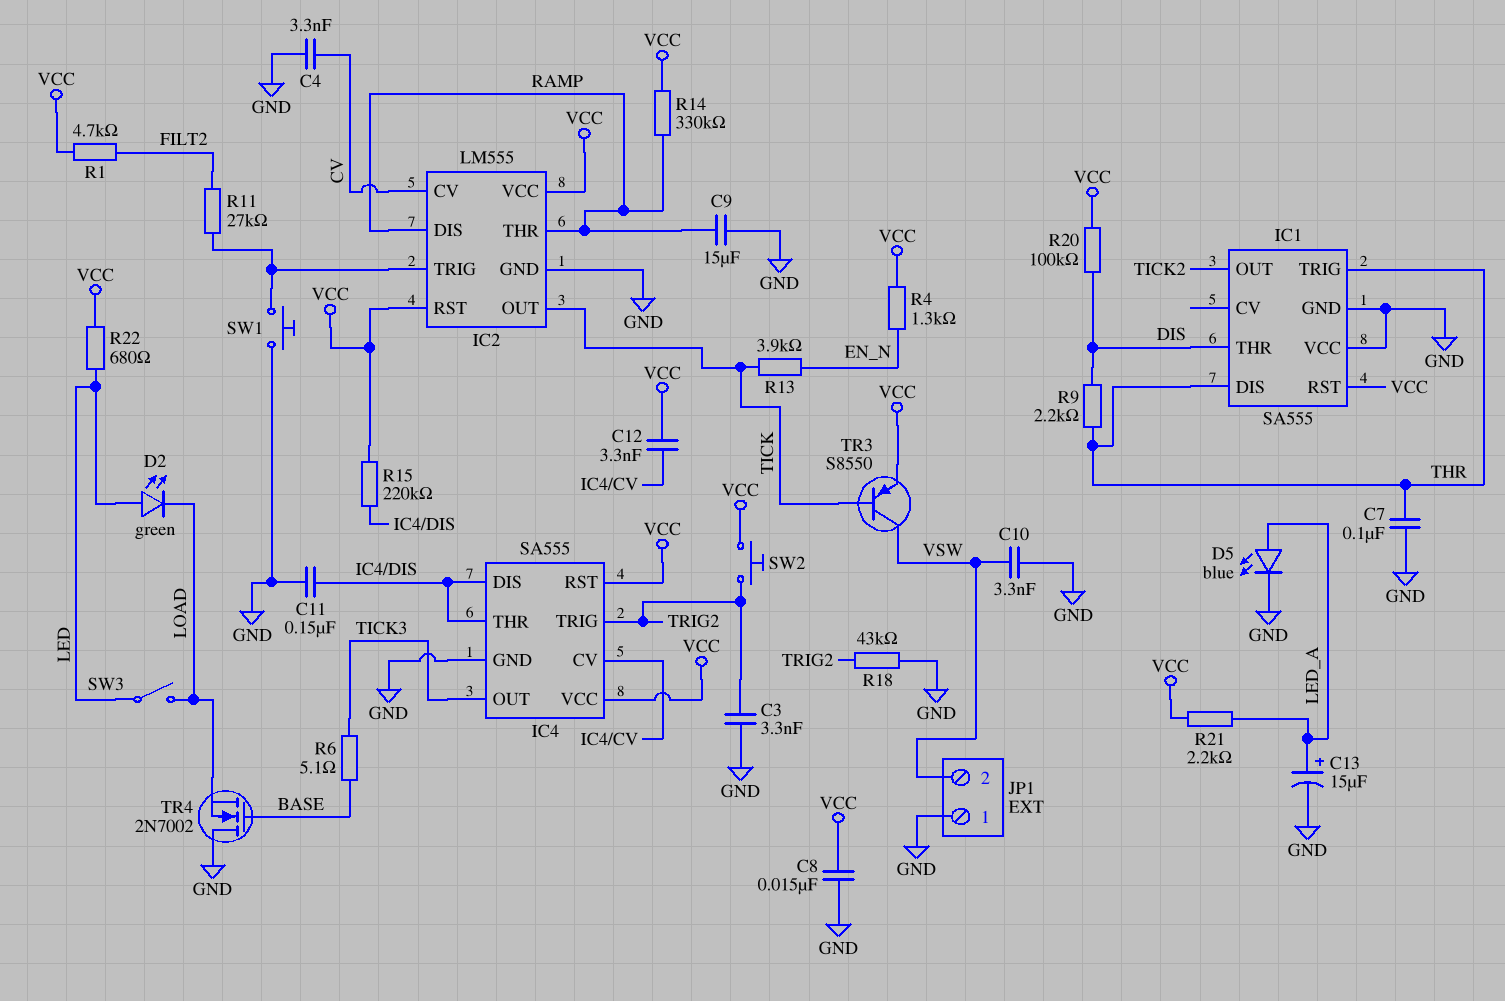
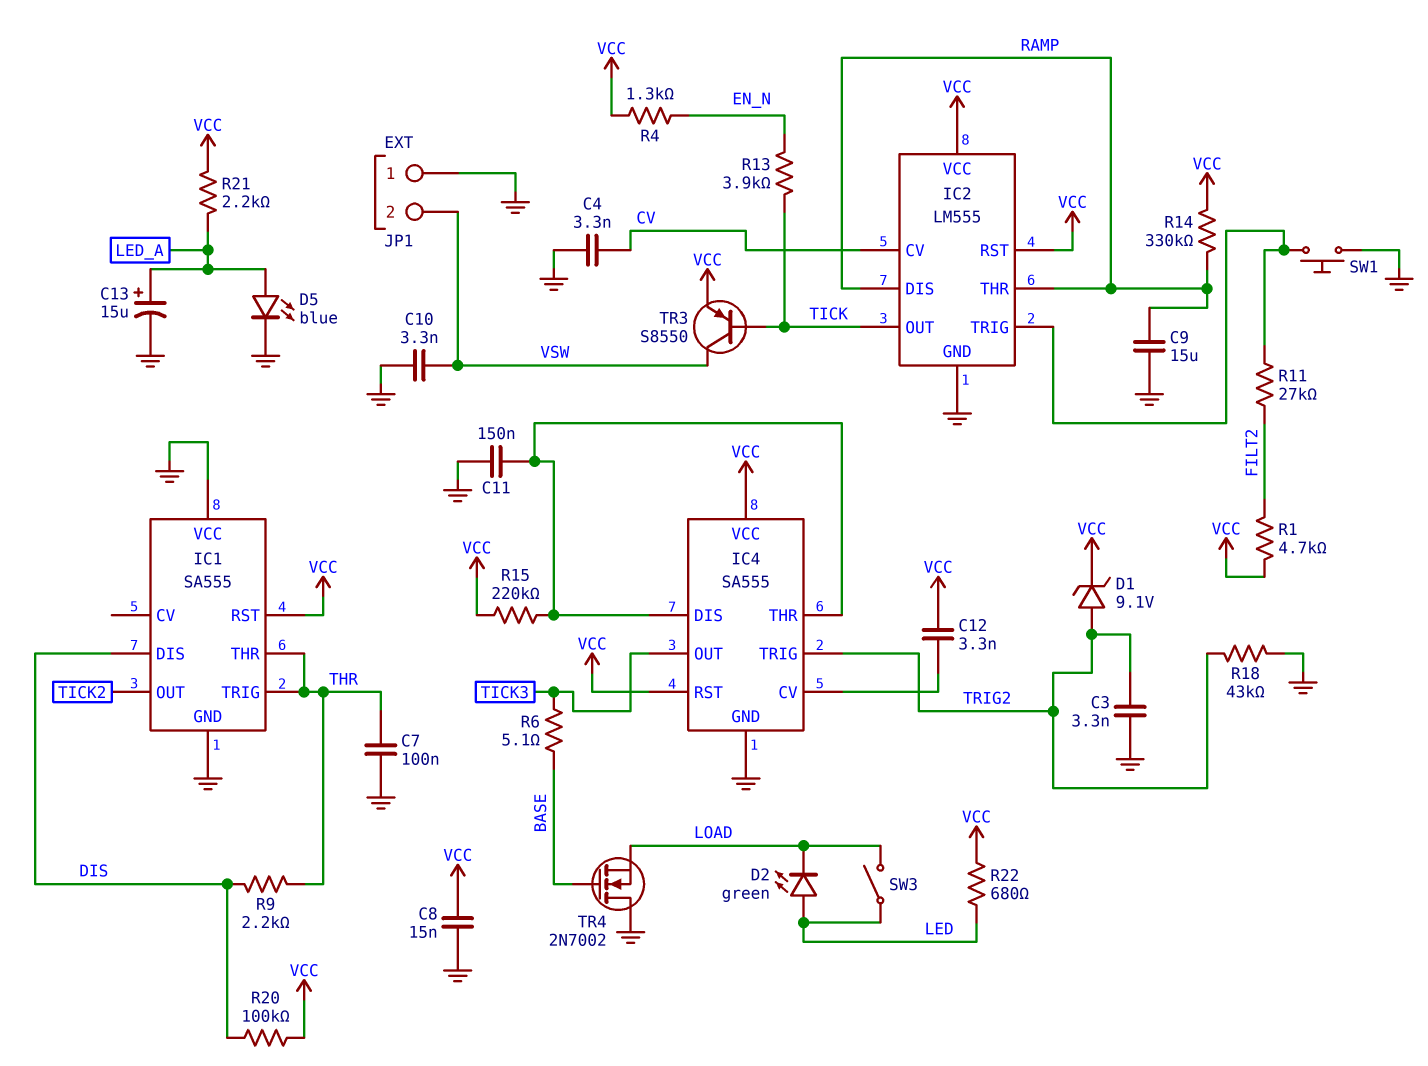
D1: none -> zener 9.1V (A TRIG2, K VCC)
IC1 pin DIS: THR -> DIS
IC1 pin THR: DIS -> THR
SW2: button (TRIG2, VCC) -> none

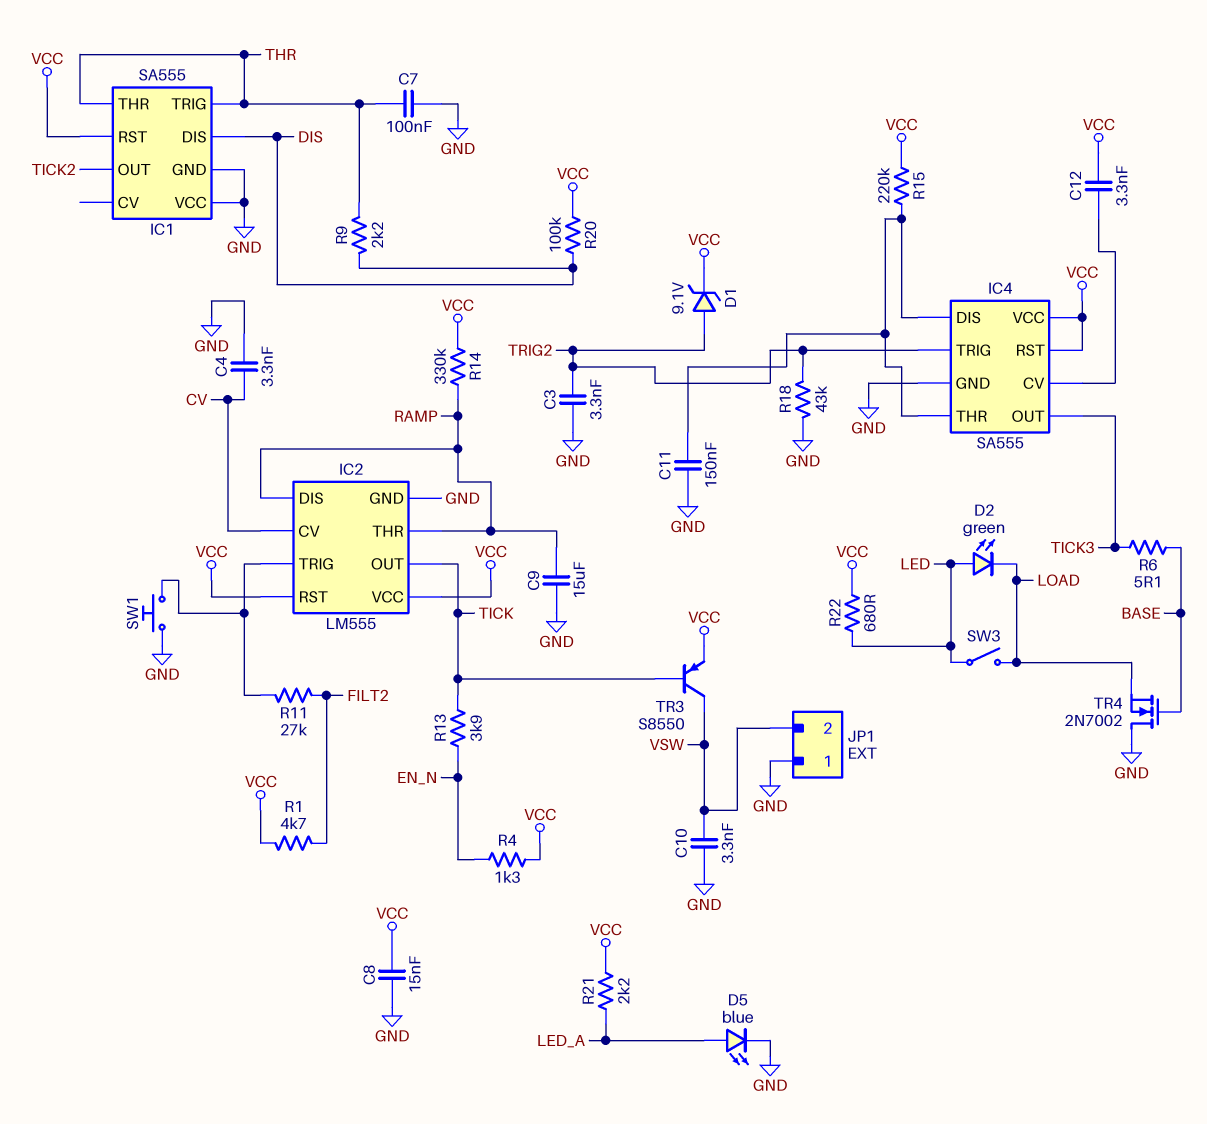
C13: 15uF (plus LED_A, minus GND) -> none

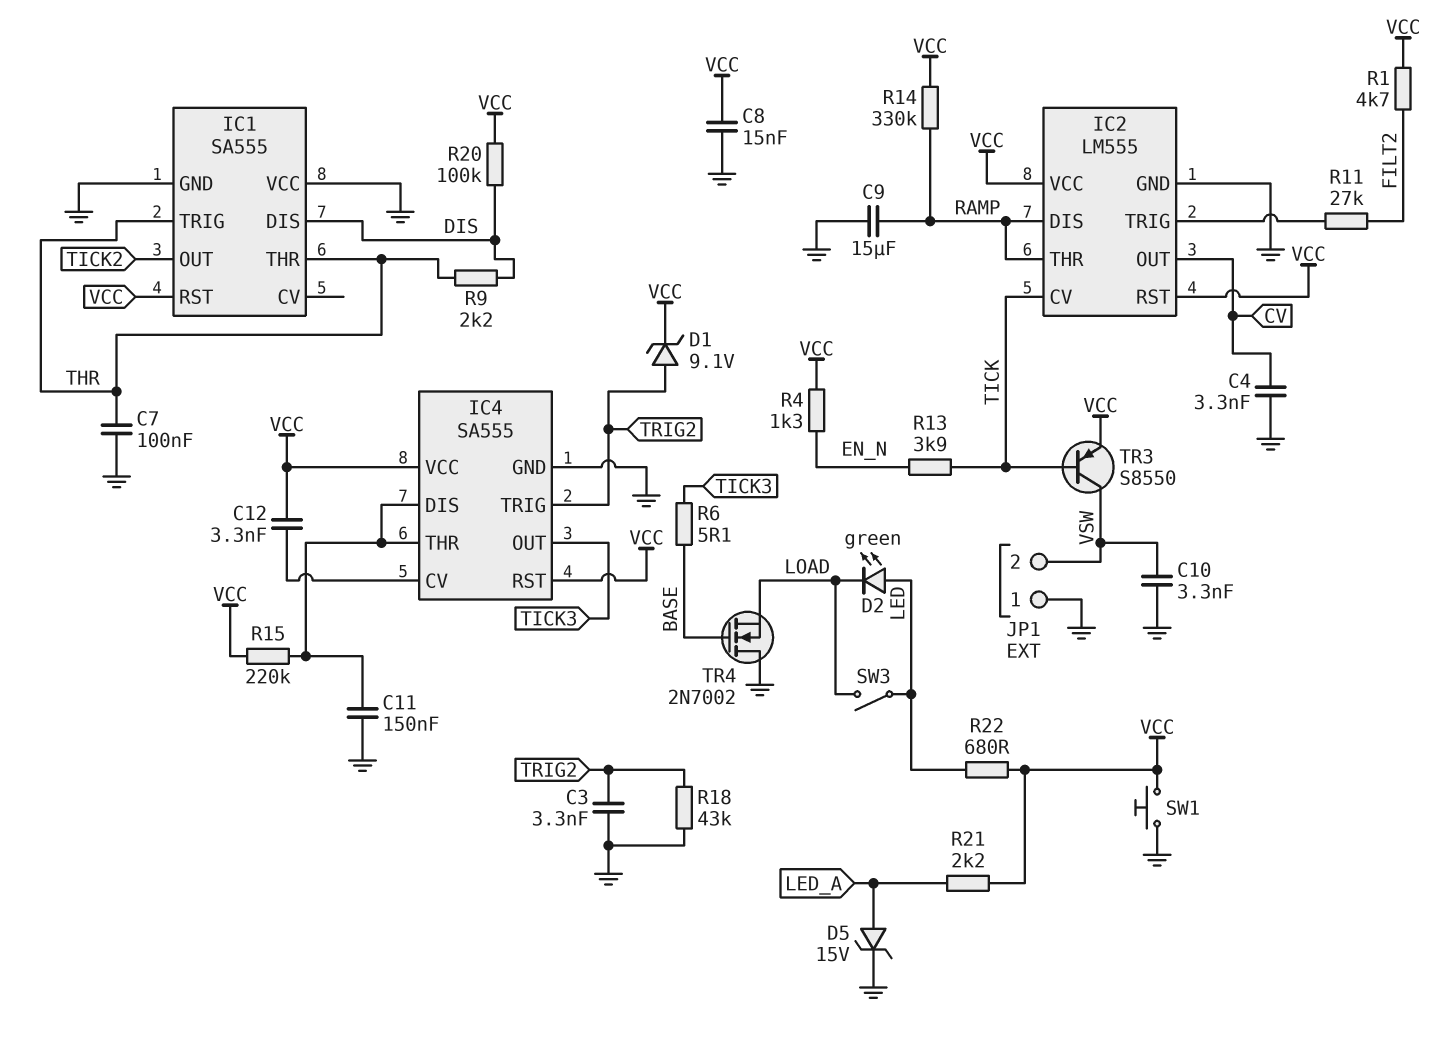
D5: LED blue (A LED_A, K GND) -> zener 15V (A LED_A, K GND)
IC2 pin CV: CV -> TICK
IC2 pin OUT: TICK -> CV
SW1: button (GND, IC2/TRIG) -> button (GND, VCC)

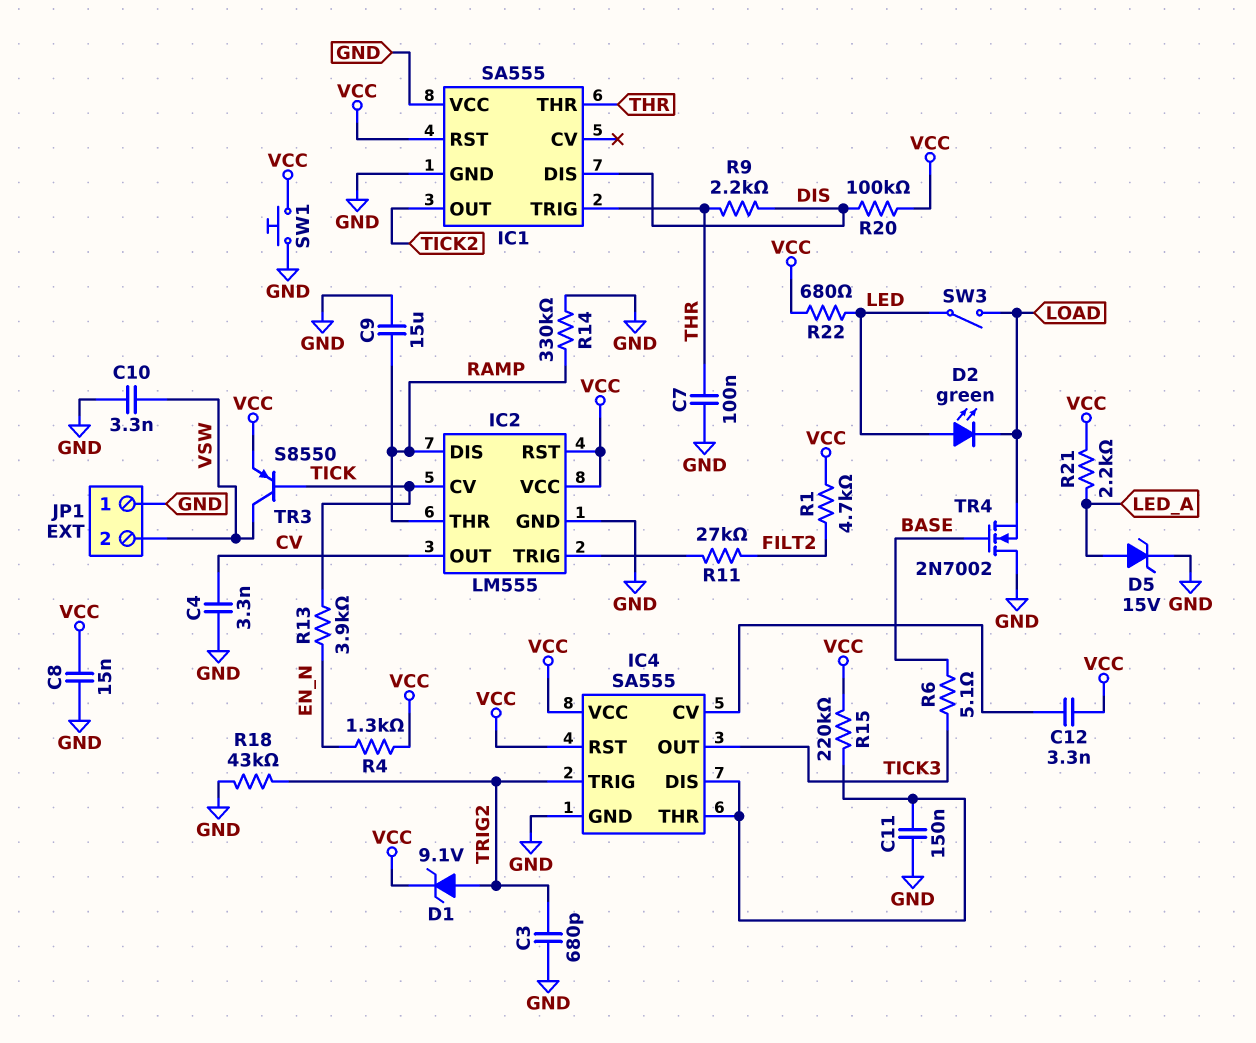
C3: 3.3nF (GND, TRIG2) -> 680pF (GND, TRIG2)
R14: 330k (RAMP, VCC) -> 330k (GND, RAMP)

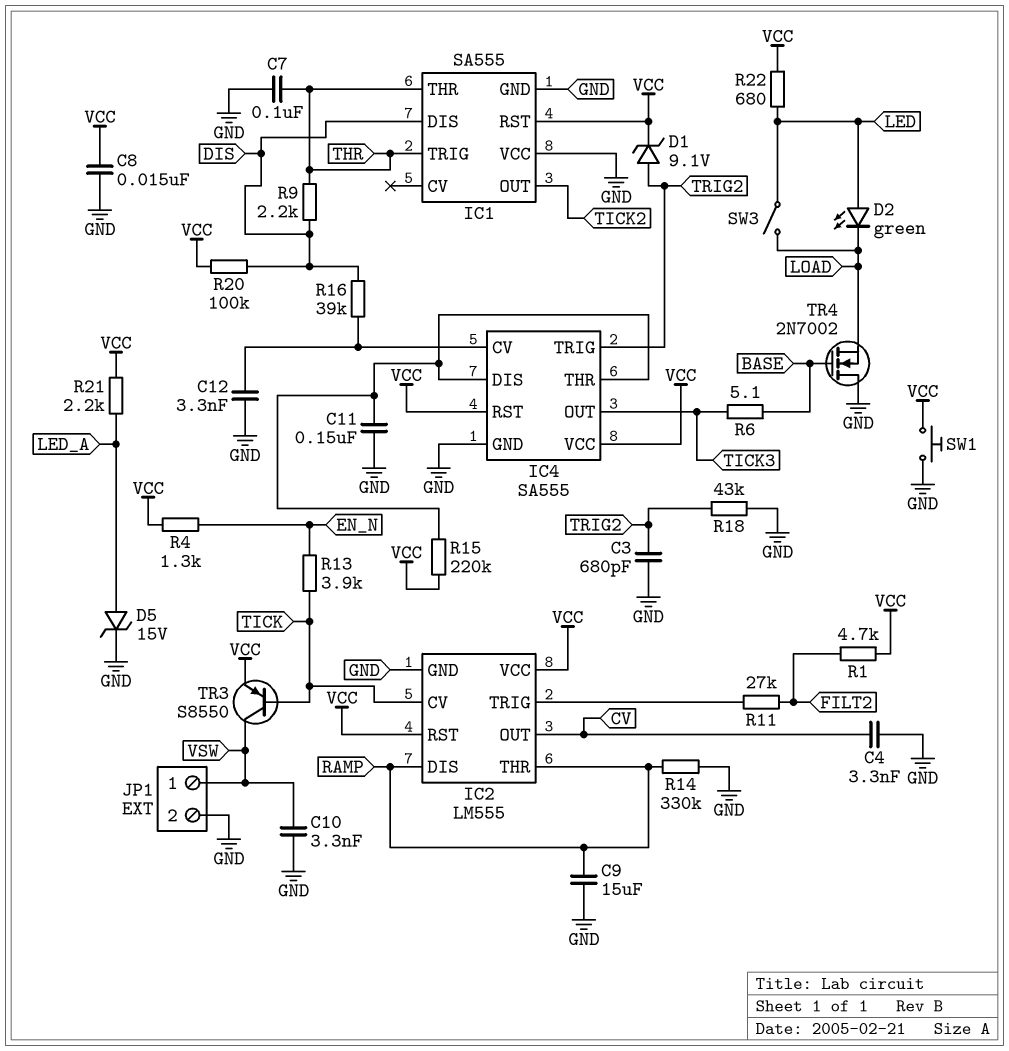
C12: 3.3nF (IC4/CV, VCC) -> 3.3nF (GND, IC4/CV)
JP1 pin 1: GND -> VSW
JP1 pin 2: VSW -> GND
R16: none -> 39k (DIS, IC4/CV)

